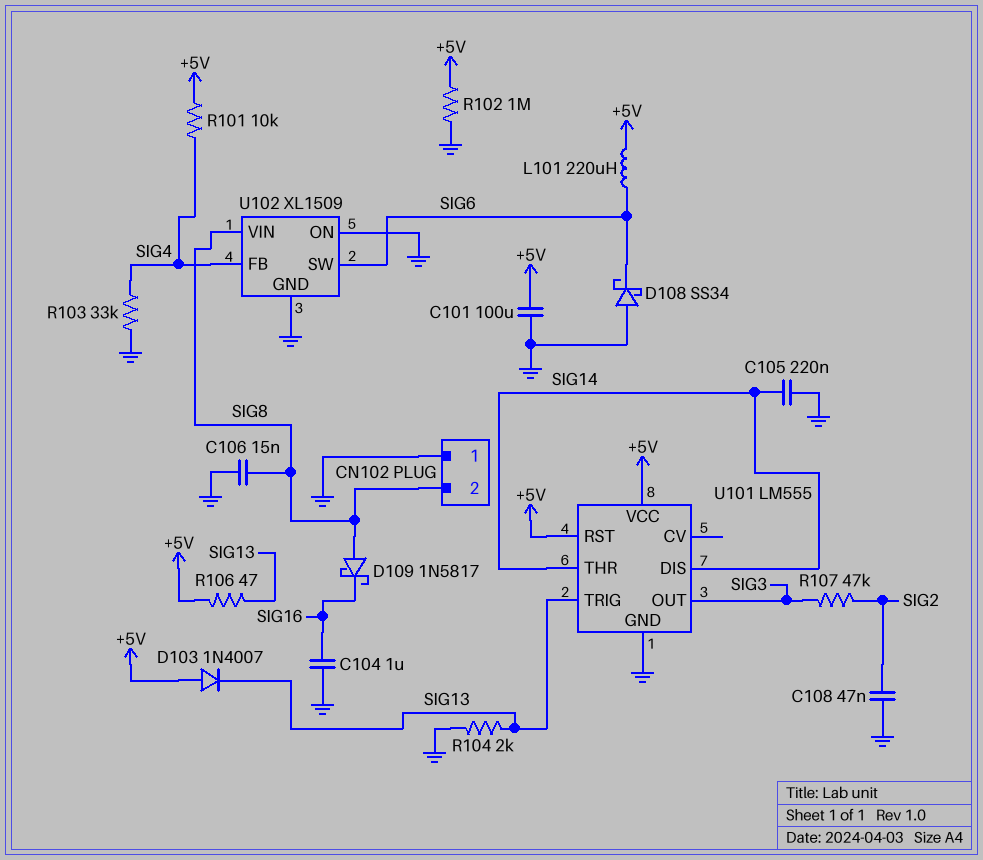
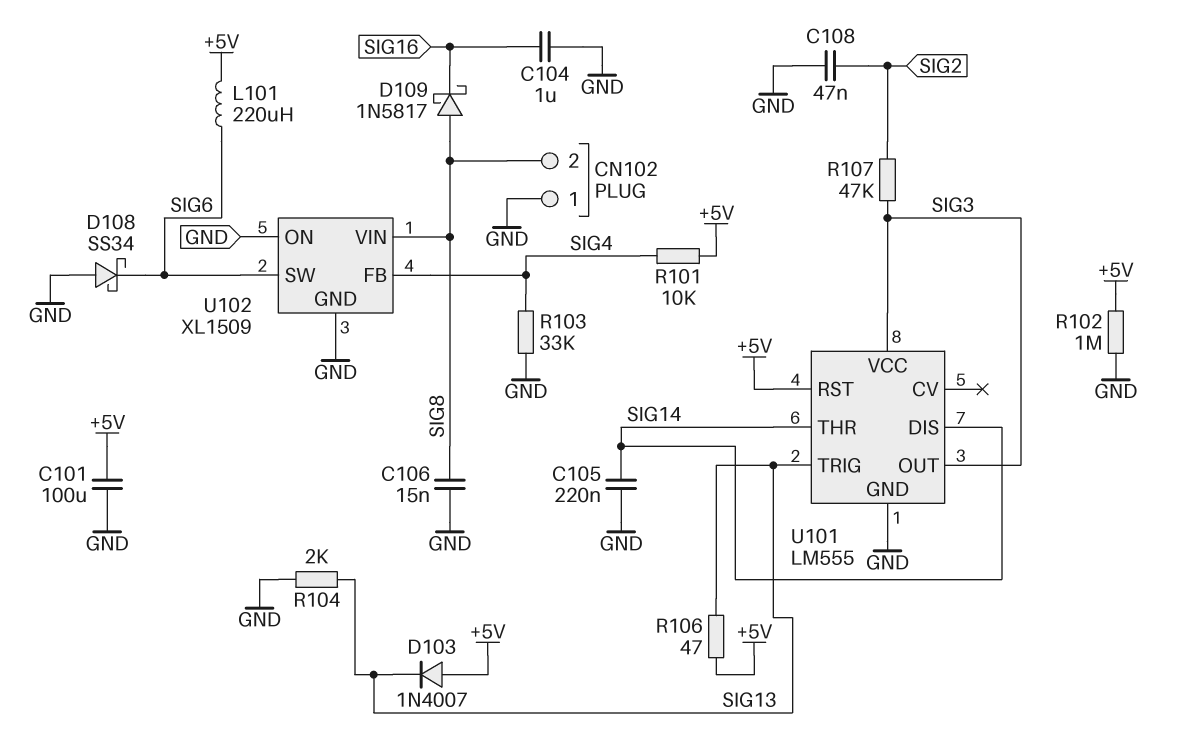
U101 pin VCC: +5V -> SIG3

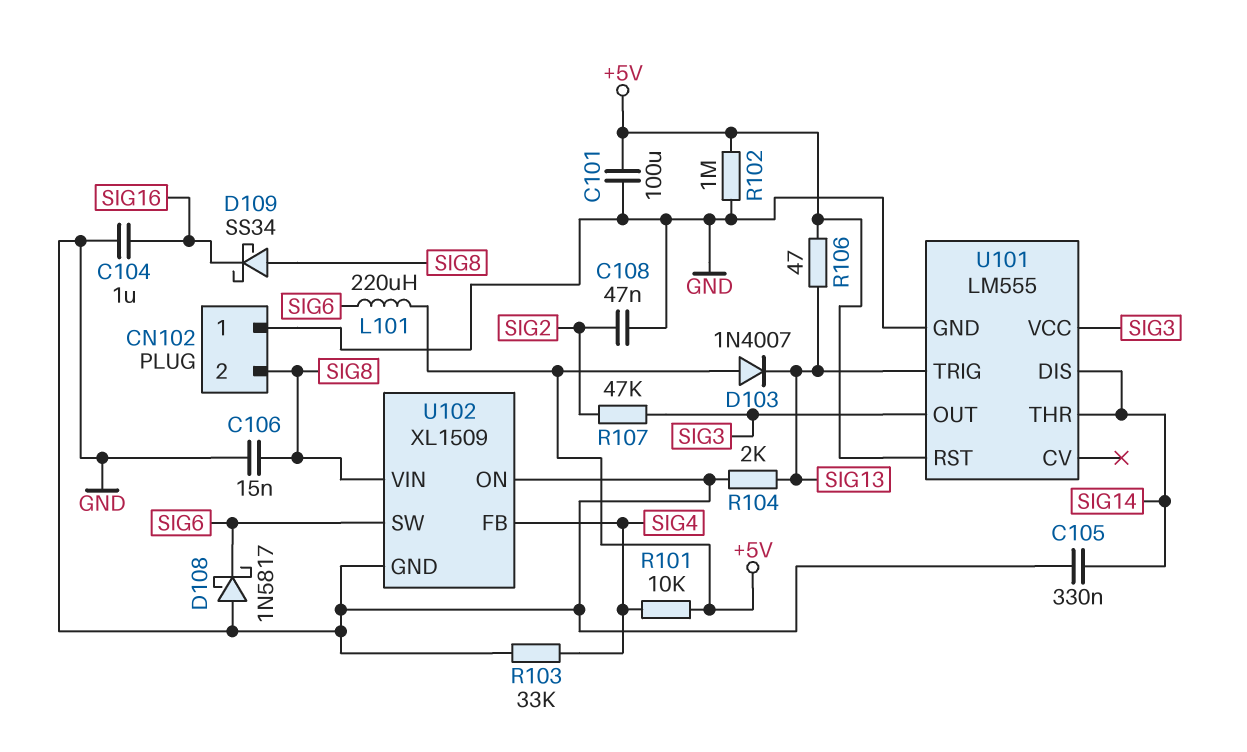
C105: 220nF (GND, SIG14) -> 330nF (GND, SIG14)
D108: schottky SS34 (A GND, K SIG6) -> schottky 1N5817 (A GND, K SIG6)
D109: schottky 1N5817 (A SIG8, K SIG16) -> schottky SS34 (A SIG8, K SIG16)

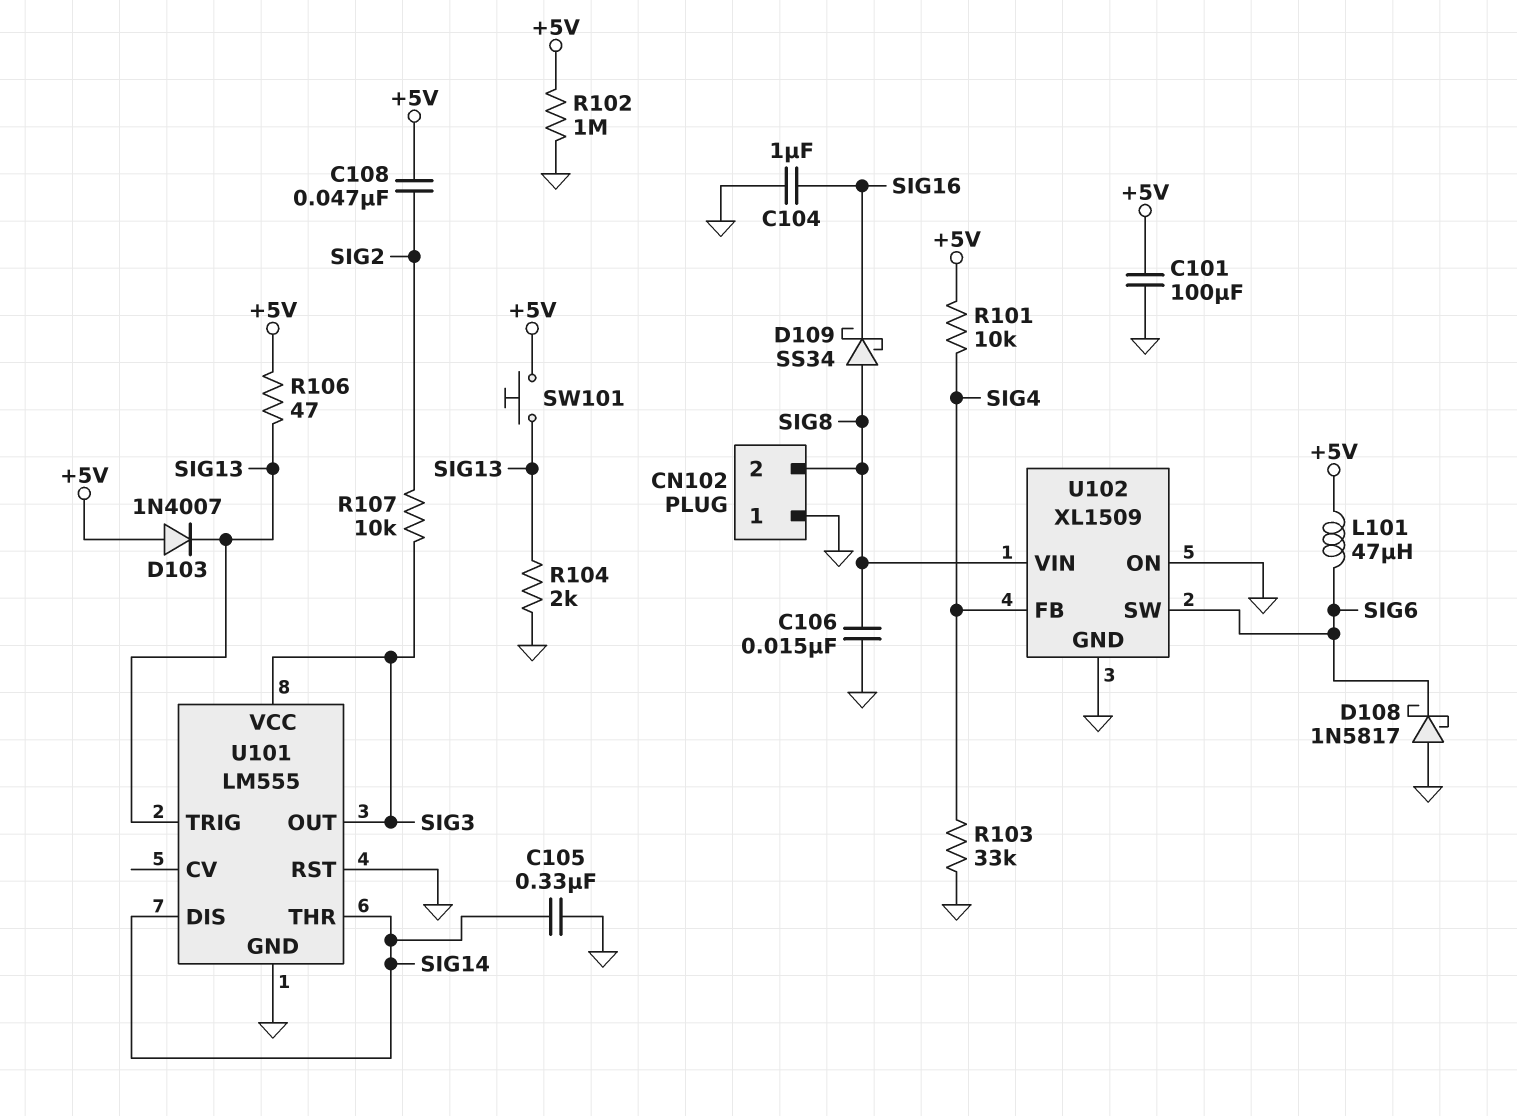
C108: 47nF (GND, SIG2) -> 47nF (+5V, SIG2)
L101: 220uH (+5V, SIG6) -> 47uH (+5V, SIG6)
R107: 47k (SIG2, SIG3) -> 10k (SIG2, SIG3)
SW101: none -> button (+5V, SIG13)
U101 pin RST: +5V -> GND

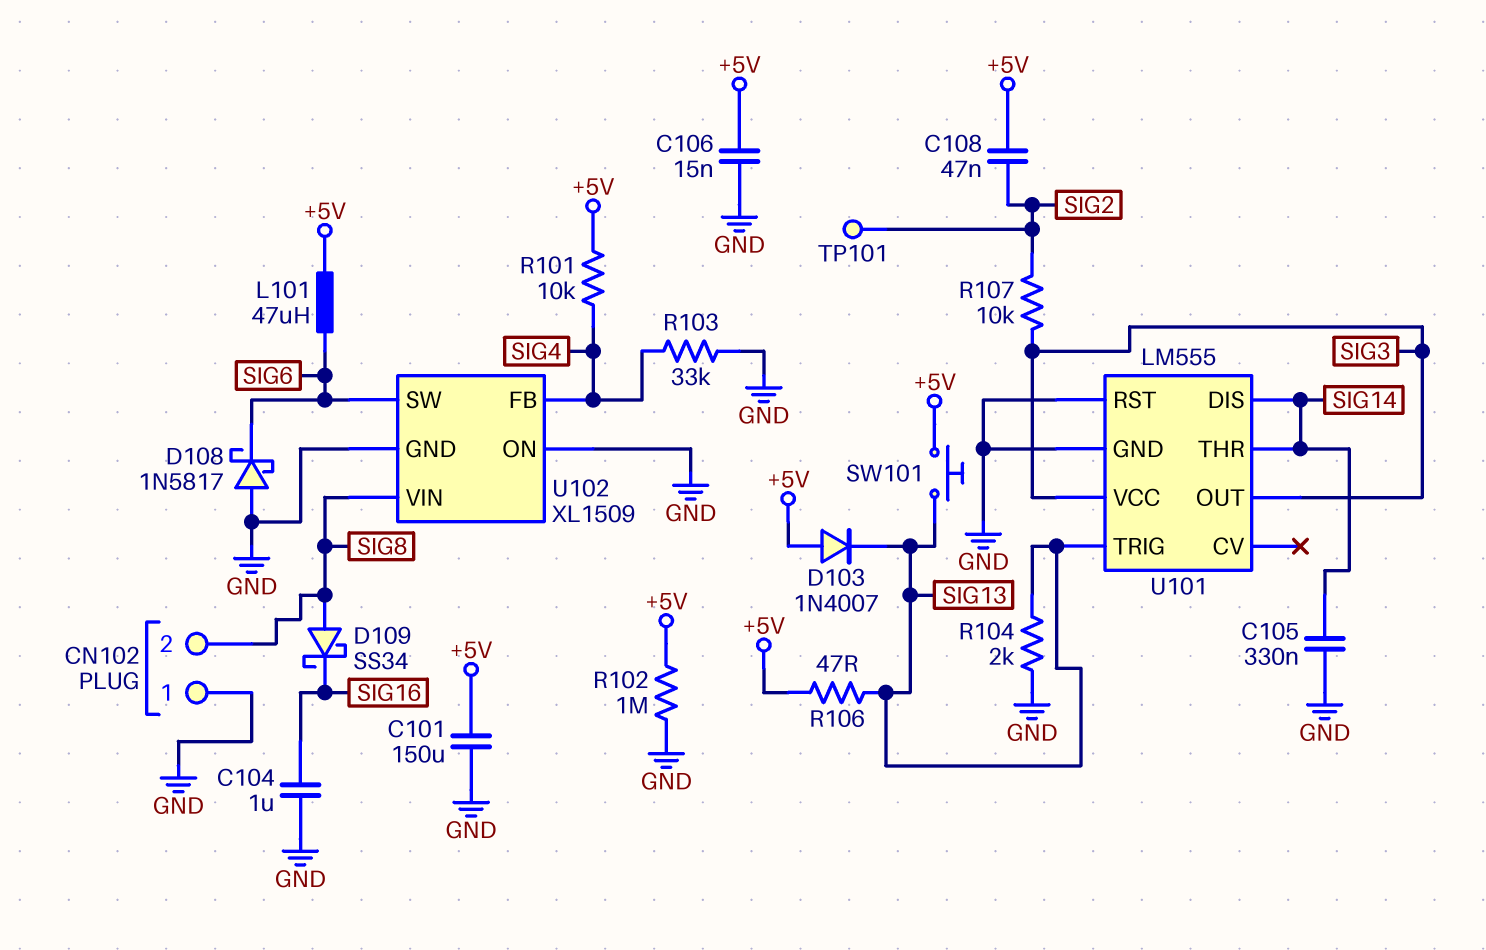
C101: 100uF (+5V, GND) -> 150uF (+5V, GND)
C106: 15nF (GND, SIG8) -> 15nF (+5V, GND)
TP101: none -> test point (SIG2)

